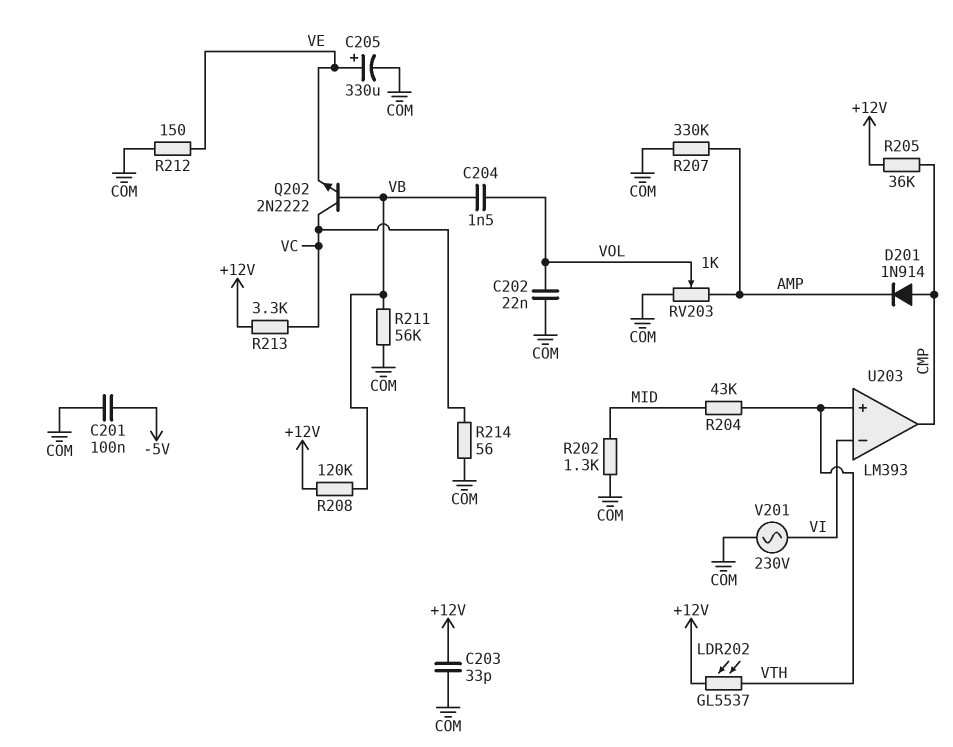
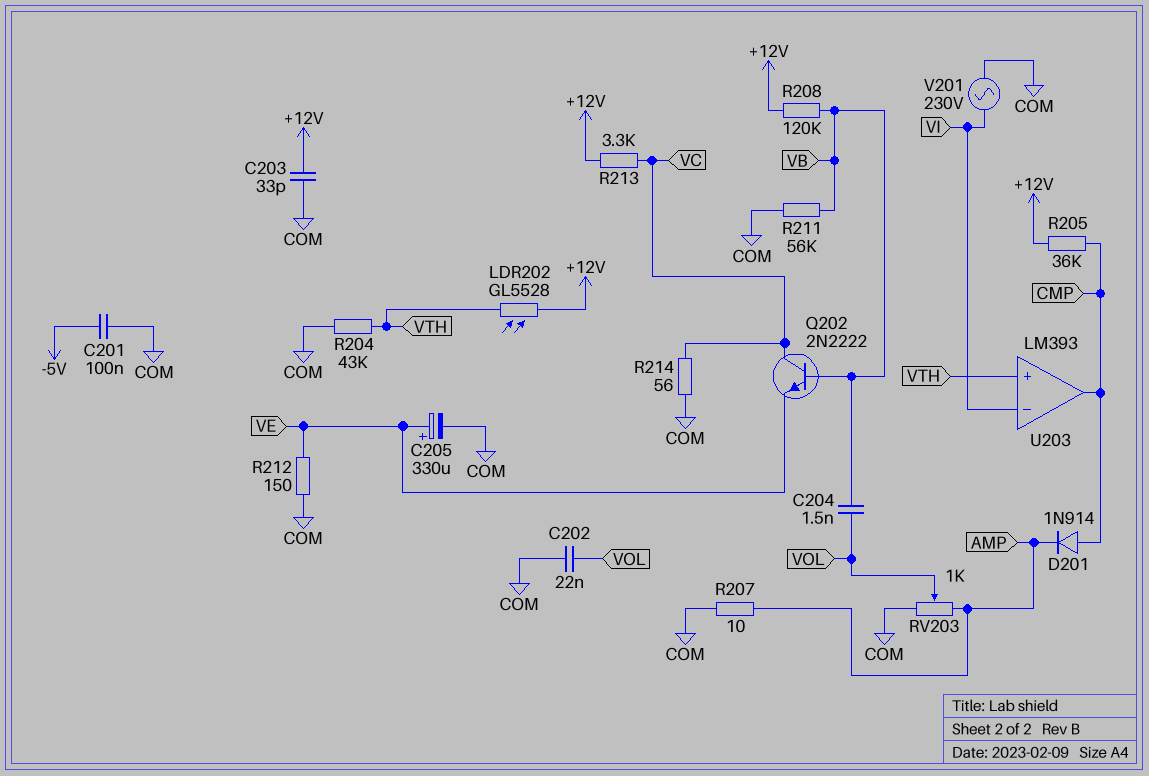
LDR202: GL5537 (+12V, VTH) -> GL5528 (+12V, VTH)
R202: 1.3k (COM, MID) -> none
R204: 43k (MID, VTH) -> 43k (COM, VTH)
R207: 330k (AMP, COM) -> 10 (AMP, COM)

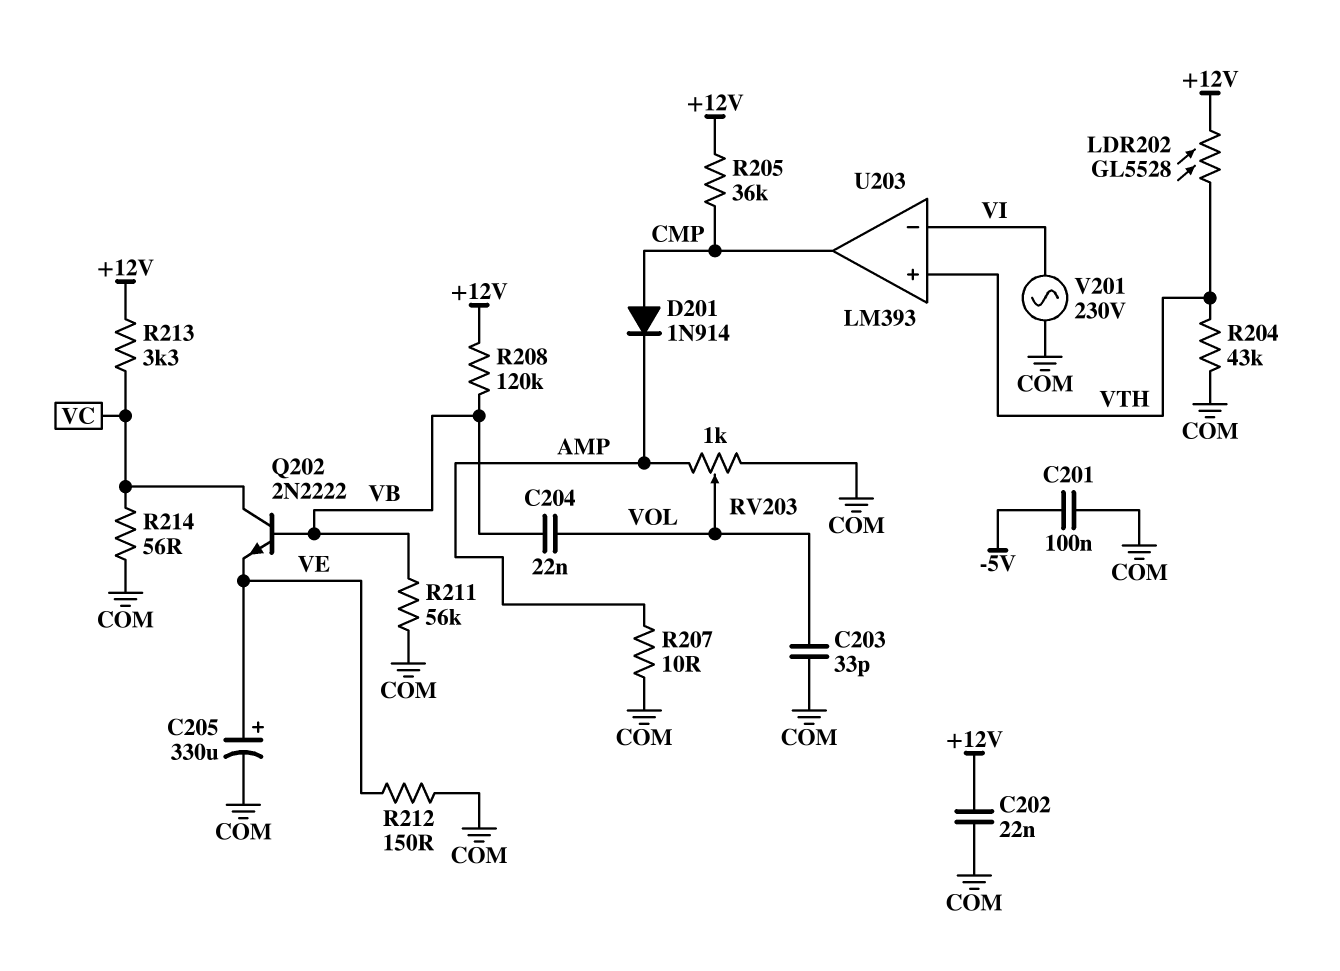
C202: 22nF (COM, VOL) -> 22nF (+12V, COM)
C203: 33pF (+12V, COM) -> 33pF (COM, VOL)
C204: 1.5nF (VB, VOL) -> 22nF (VB, VOL)

